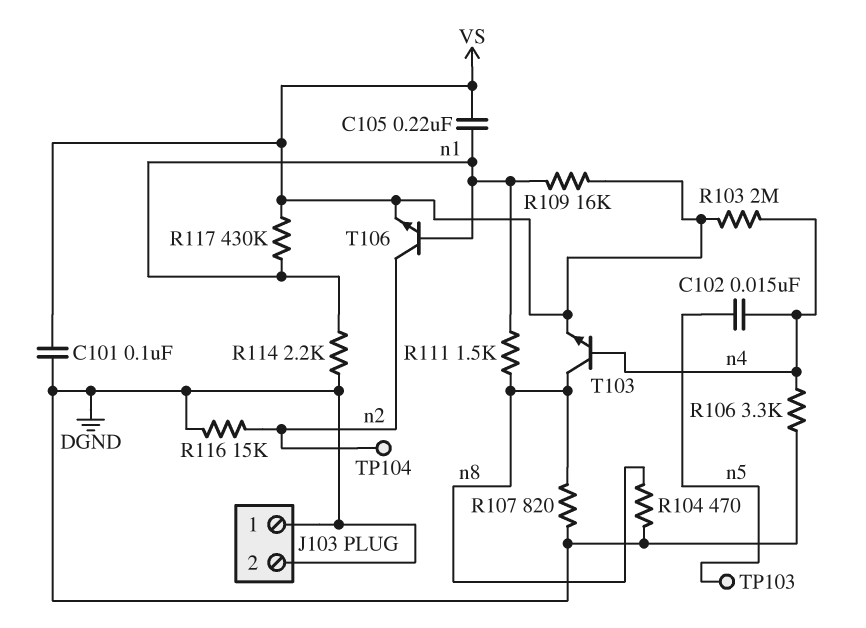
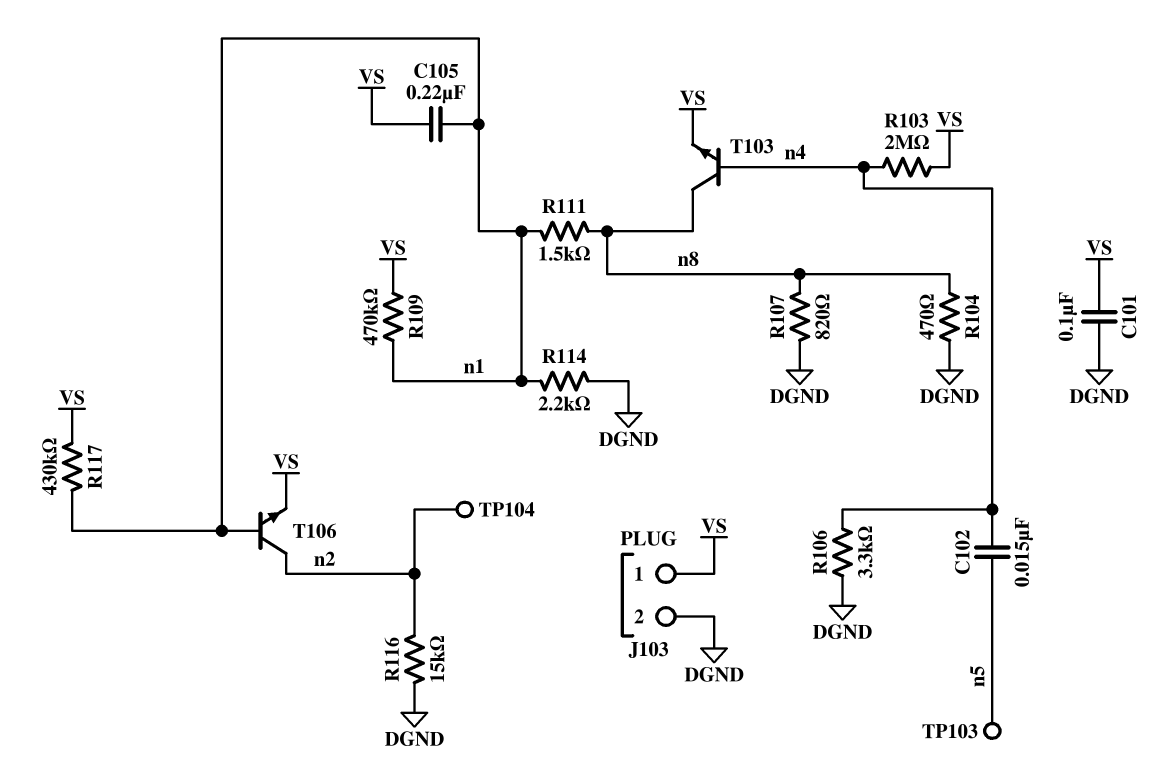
J103 pin 1: DGND -> VS
R109: 16k (VS, n1) -> 470k (VS, n1)

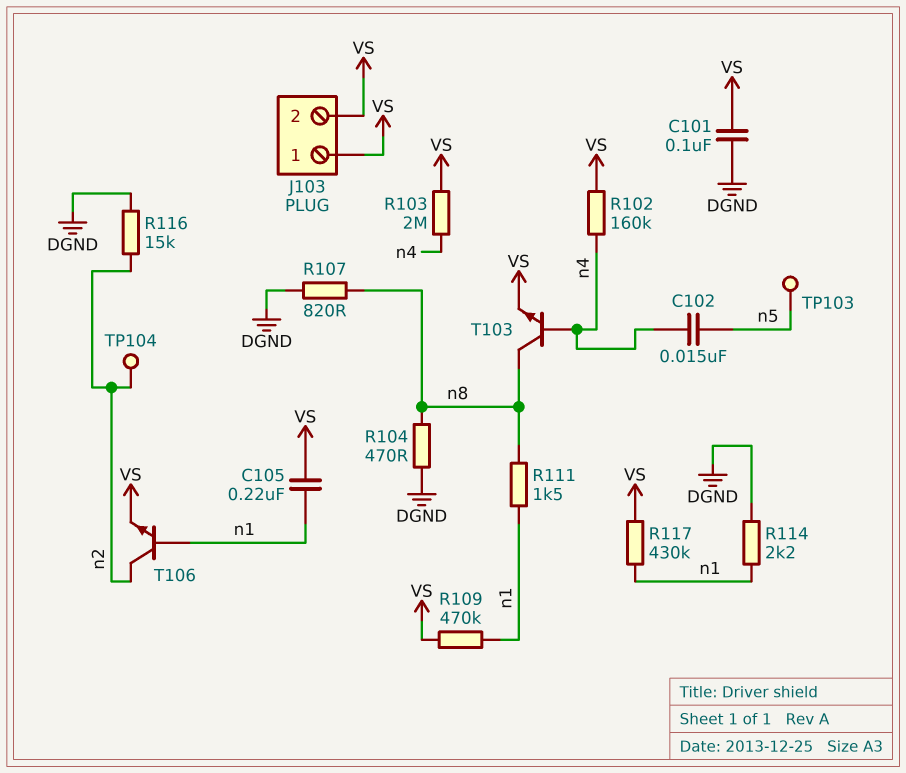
J103 pin 2: DGND -> VS
R102: none -> 160k (VS, n4)
R106: 3.3k (DGND, n4) -> none

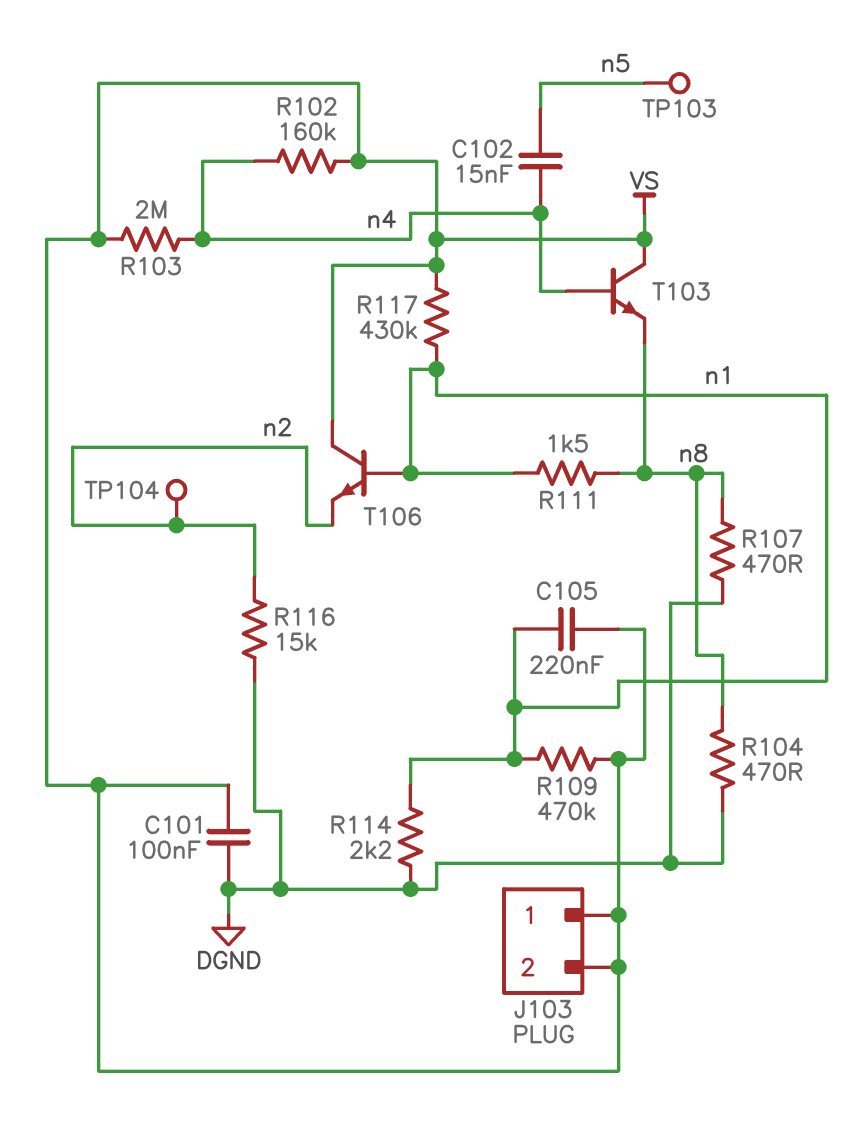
R107: 820 (DGND, n8) -> 470 (DGND, n8)
T103: NPN (B n4, C n8, E VS) -> NPN (B n4, C VS, E n8)
T106: NPN (B n1, C n2, E VS) -> NPN (B n1, C VS, E n2)

